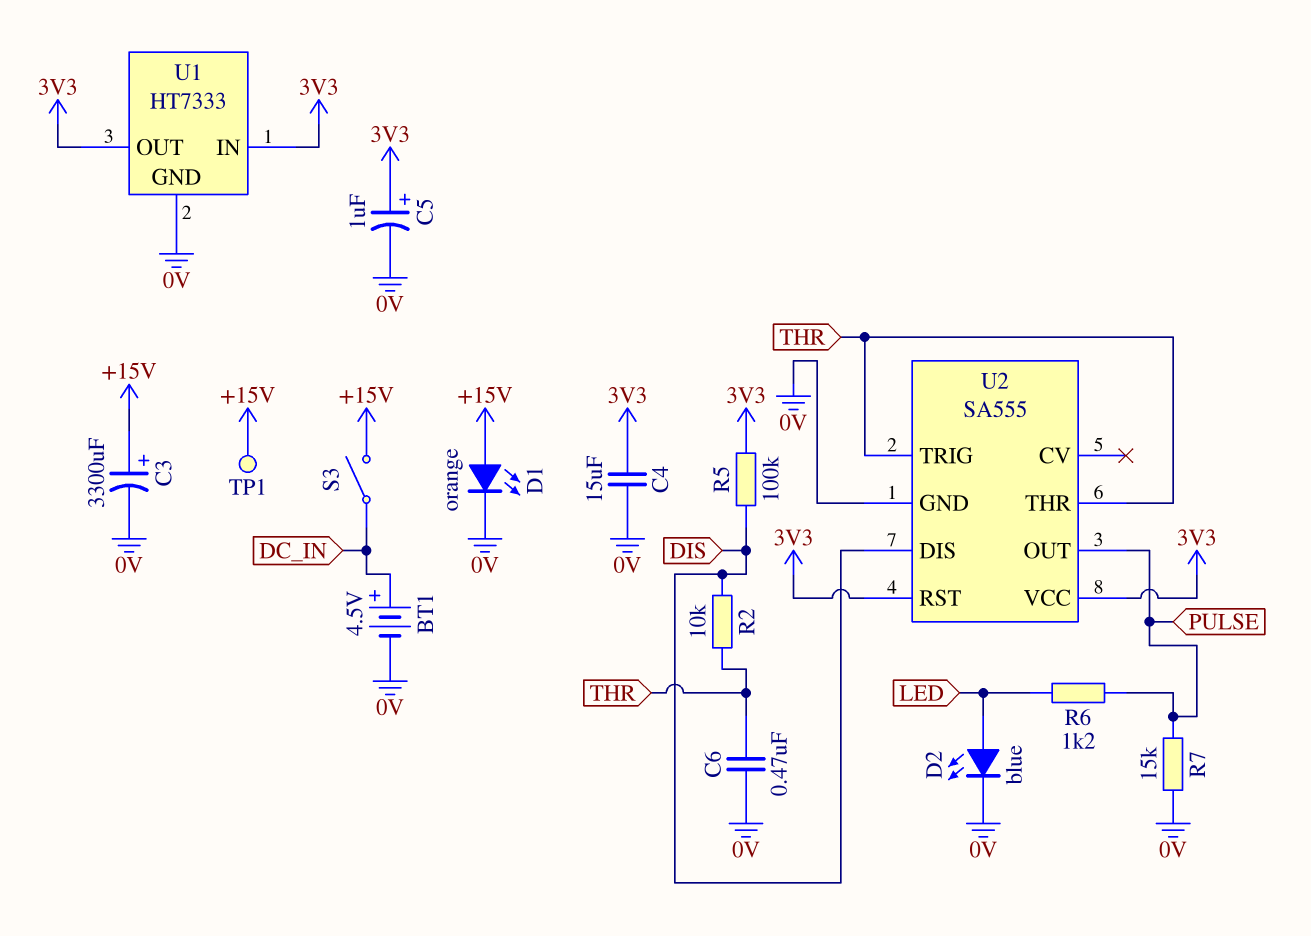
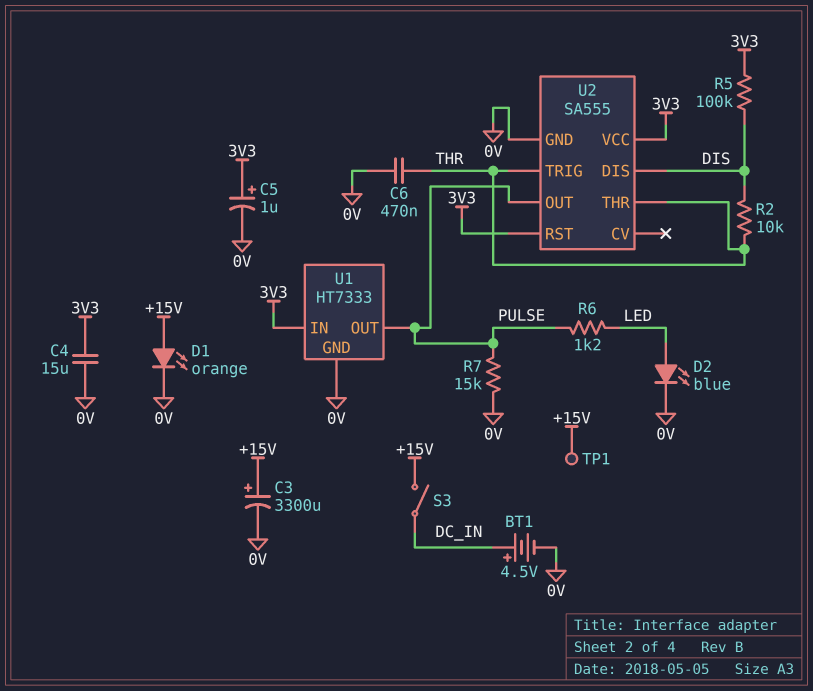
U1 pin OUT: 3V3 -> PULSE

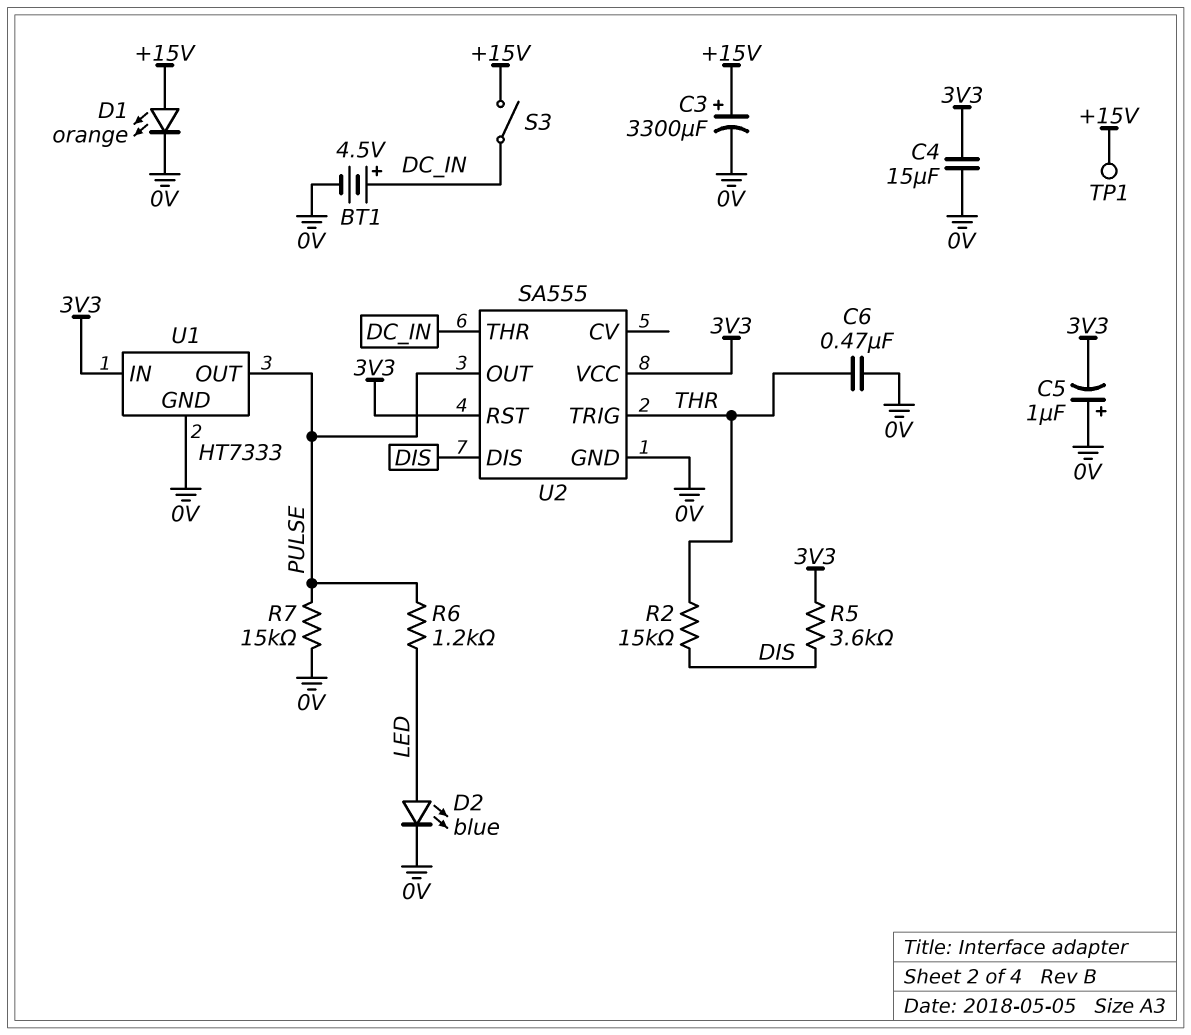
C5: 1uF (plus 3V3, minus 0V) -> 1uF (plus 0V, minus 3V3)
R2: 10k (DIS, THR) -> 15k (DIS, THR)
R5: 100k (3V3, DIS) -> 3.6k (3V3, DIS)
U2 pin THR: THR -> DC_IN

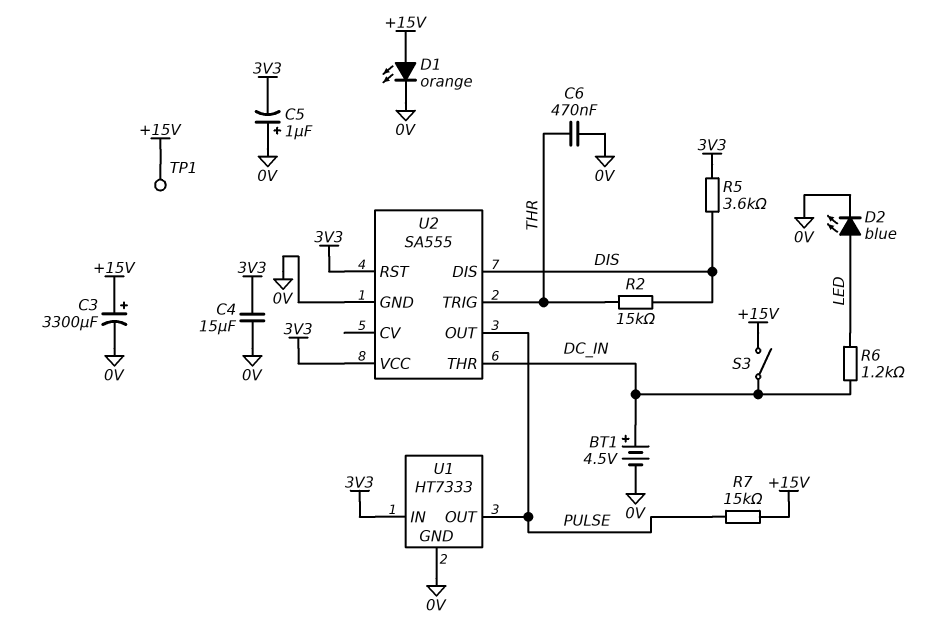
R6: 1.2k (LED, PULSE) -> 1.2k (DC_IN, LED)
R7: 15k (0V, PULSE) -> 15k (+15V, PULSE)

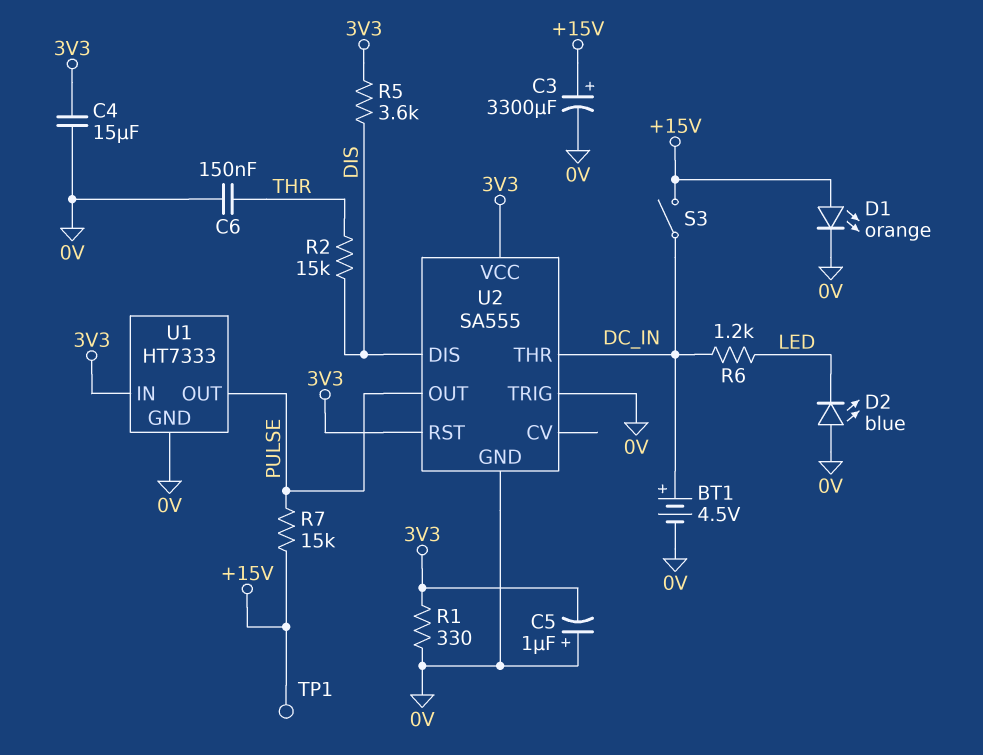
C6: 470nF (0V, THR) -> 150nF (0V, THR)
D2: LED blue (A LED, K 0V) -> LED blue (A 0V, K LED)
R1: none -> 330 (0V, 3V3)
U2 pin TRIG: THR -> 0V

